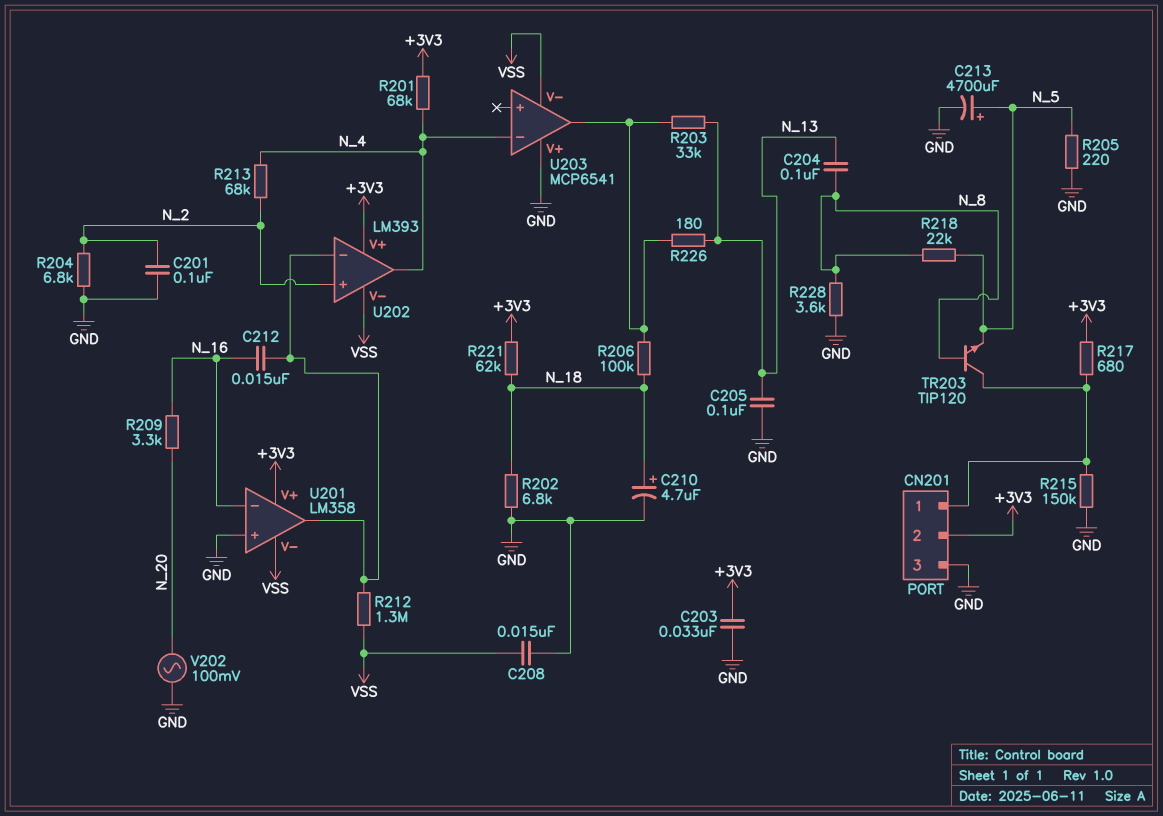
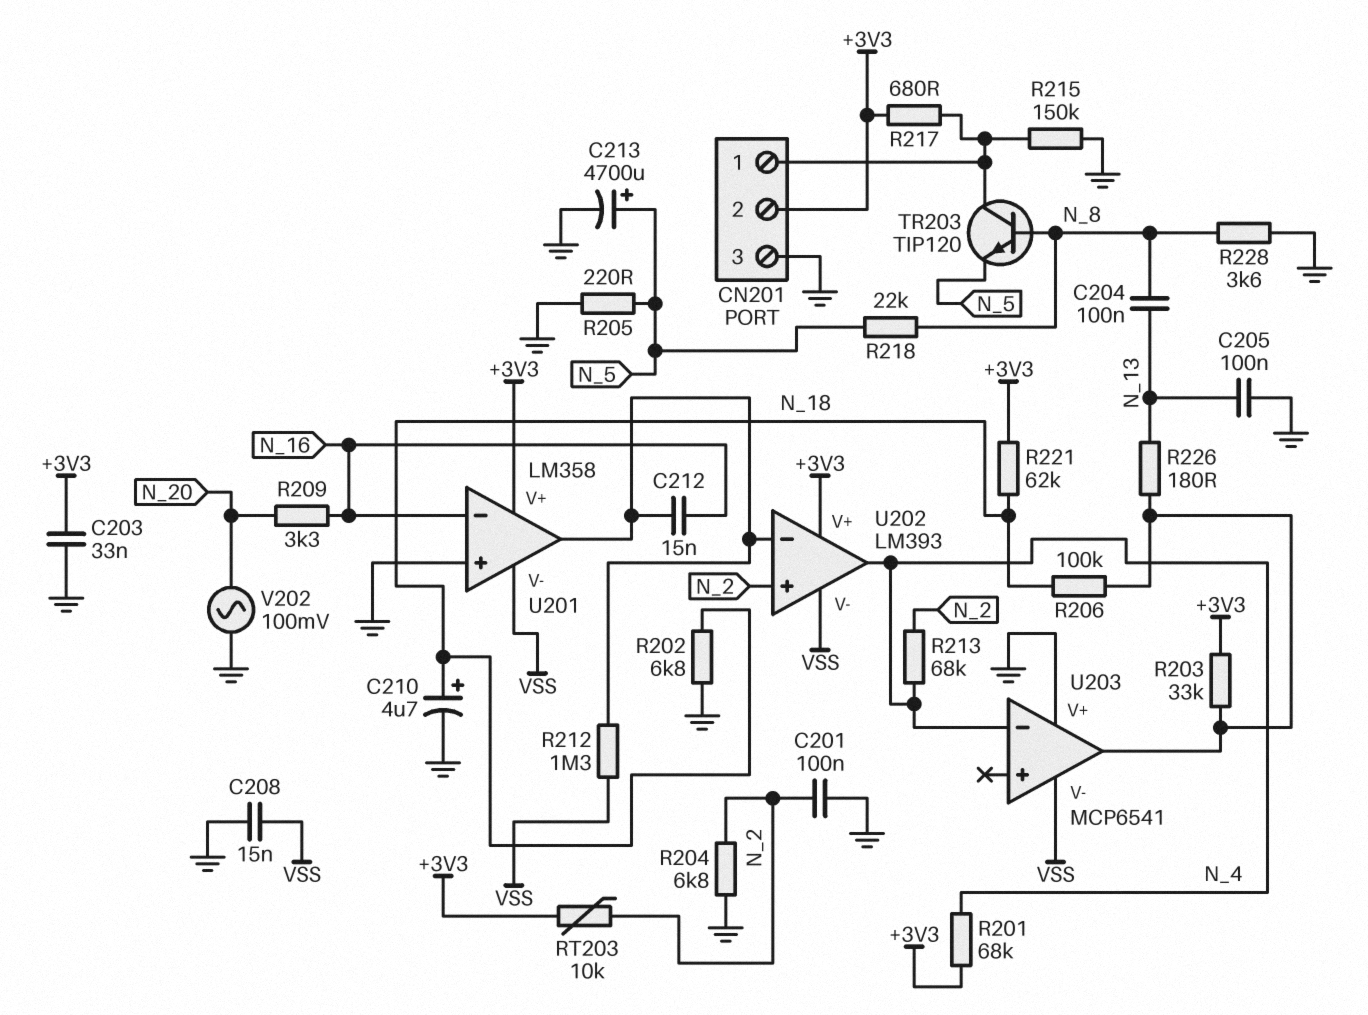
R203: 33k (N_13, U203/out) -> 33k (+3V3, U203/out)
RT203: none -> 10k (+3V3, N_2)

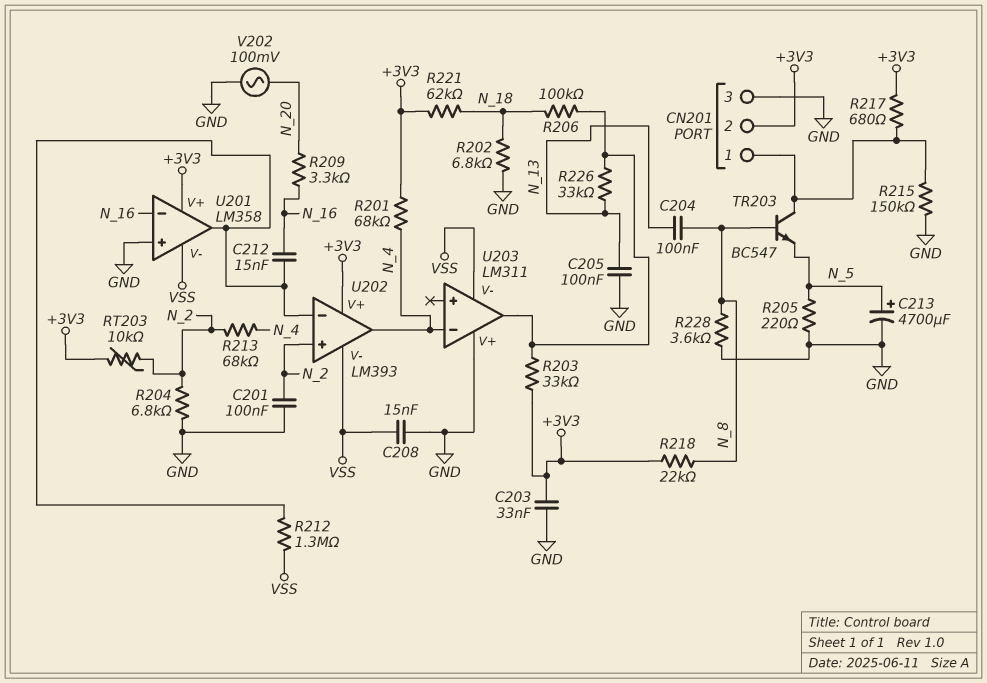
C210: 4.7uF (plus N_18, minus GND) -> none
R218: 22k (N_5, N_8) -> 22k (+3V3, N_8)
R226: 180 (N_13, U203/out) -> 33k (N_13, U203/out)
TR203: NPN TIP120 (B N_8, C CN201/1, E N_5) -> NPN BC547 (B N_8, C CN201/1, E N_5)
U203: MCP6541 -> LM311

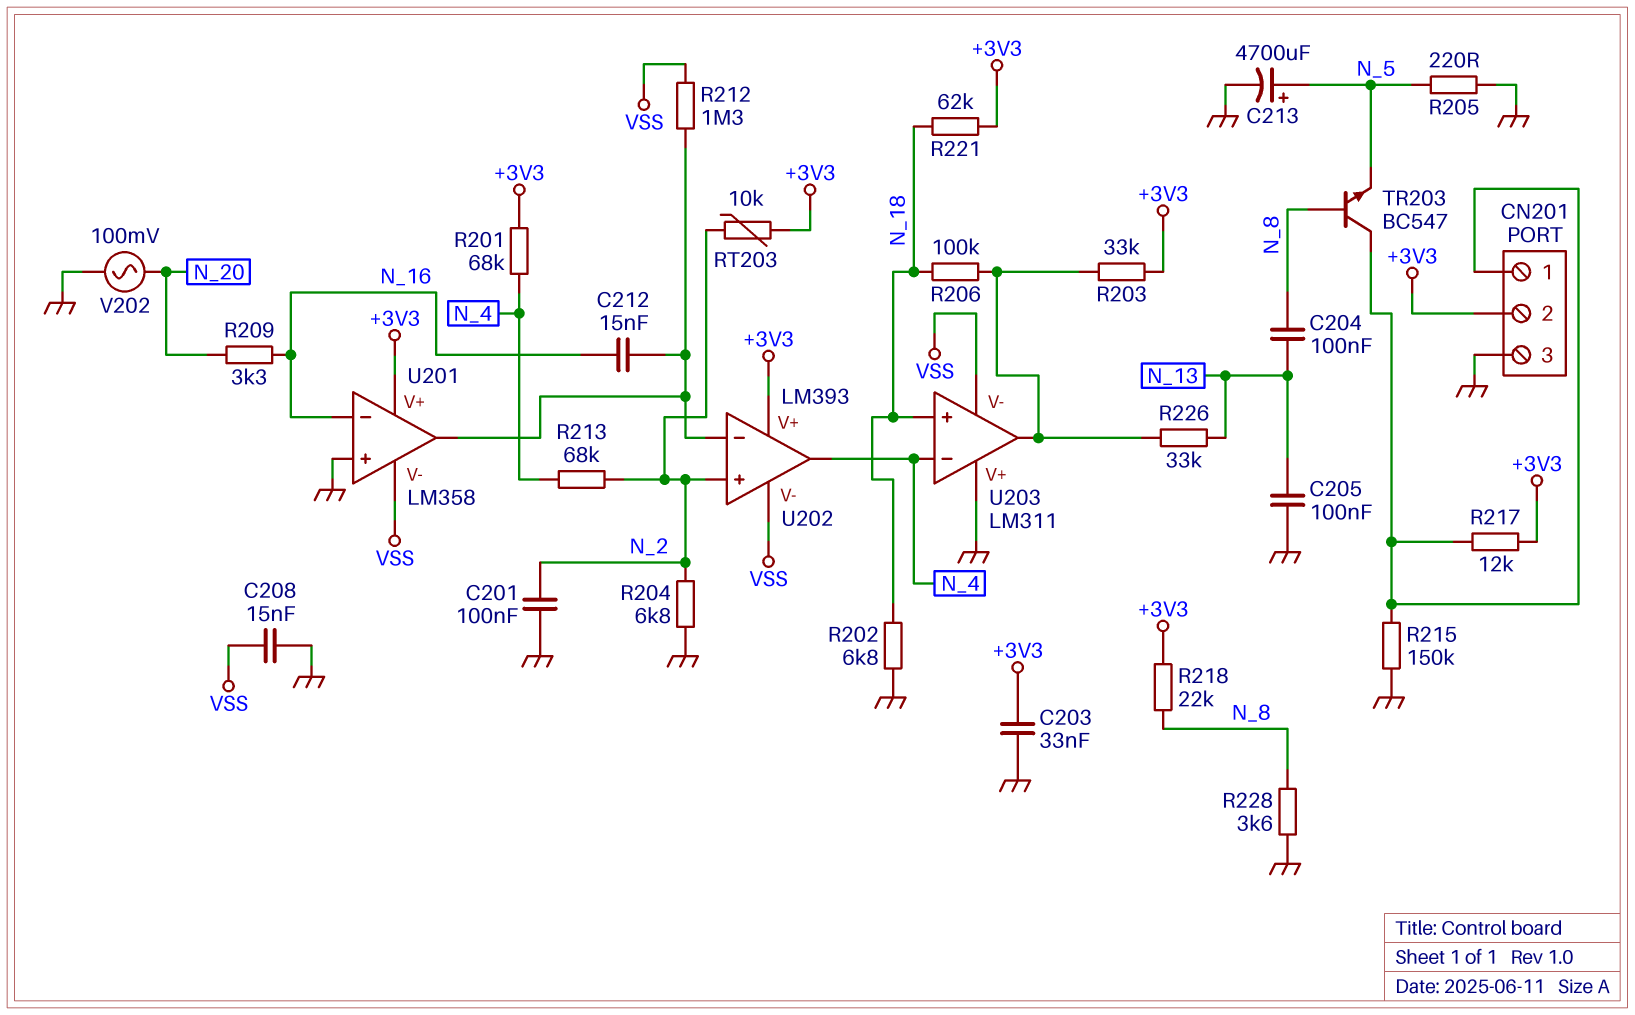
R217: 680 (+3V3, CN201/1) -> 12k (+3V3, CN201/1)
U203 pin in+: none -> N_18

